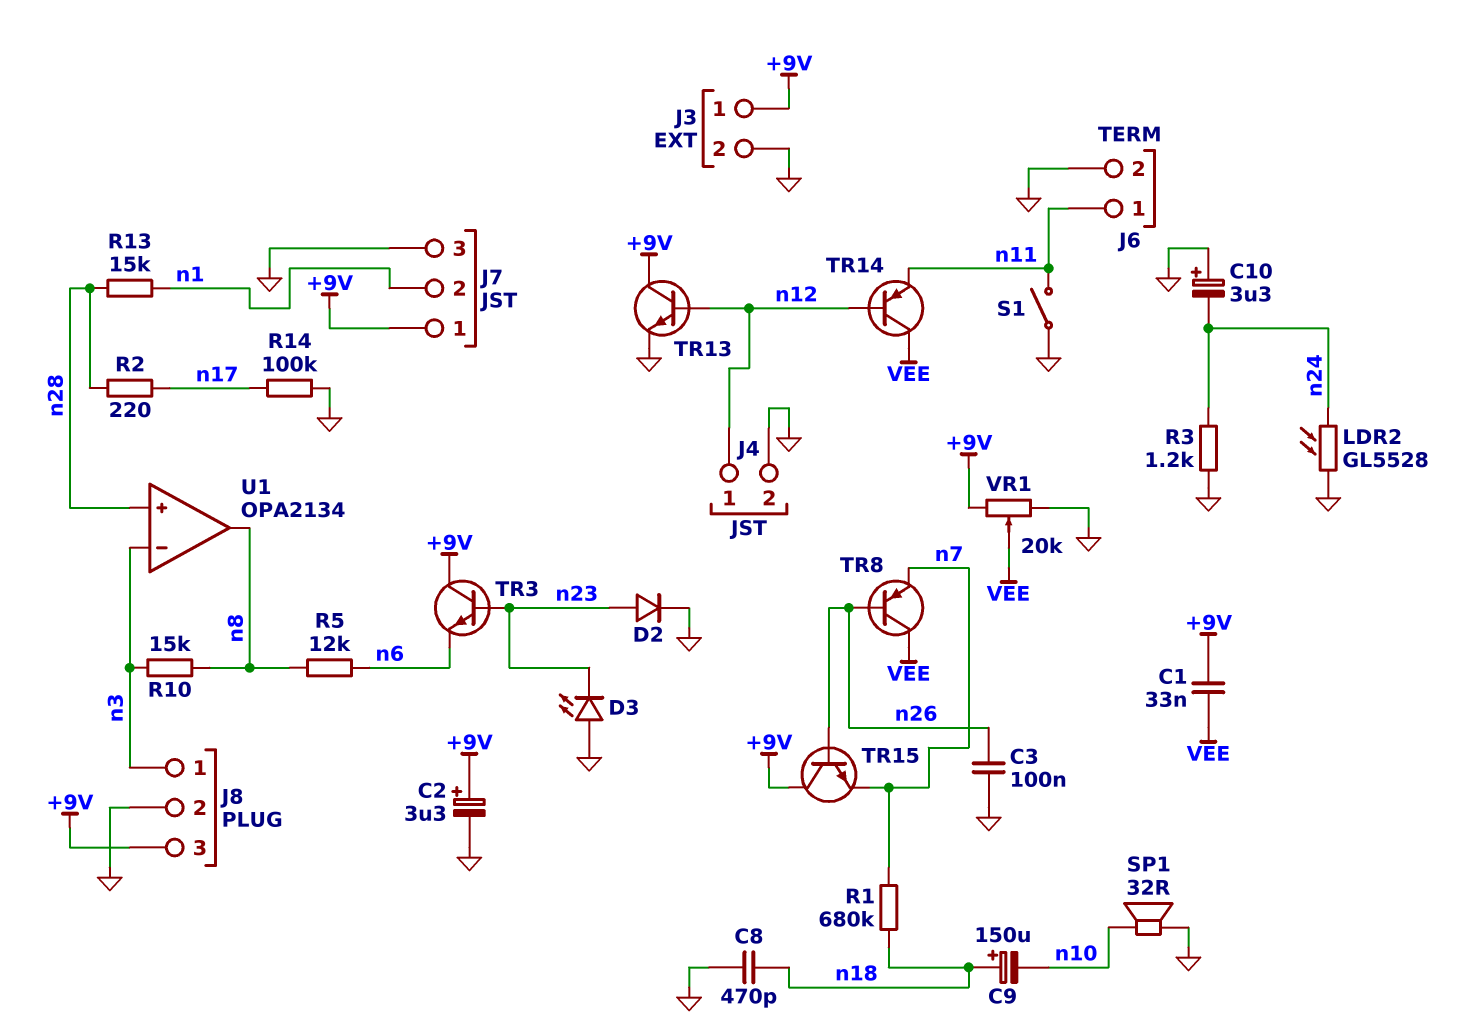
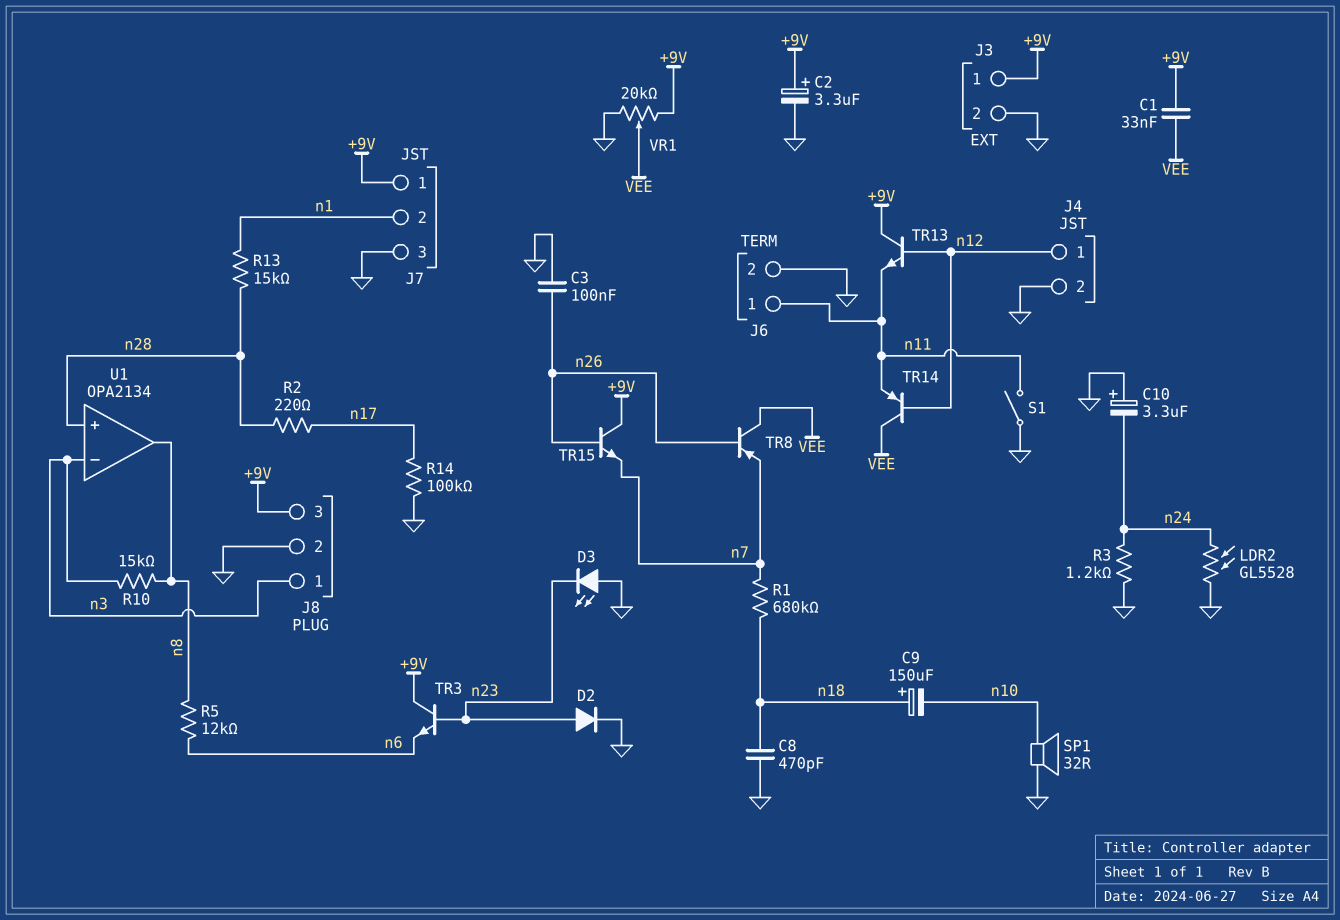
TR13: NPN (B n12, C +9V, E GND) -> NPN (B n12, C +9V, E n11)

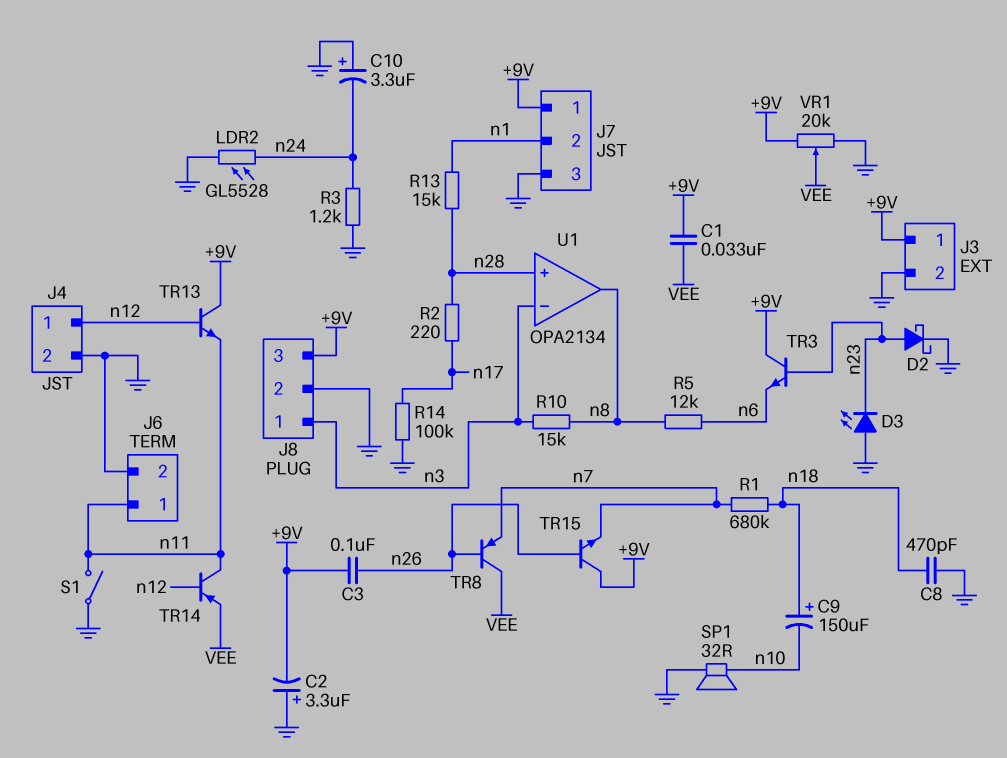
C2: 3.3uF (plus +9V, minus GND) -> 3.3uF (plus GND, minus +9V)
C3: 100nF (GND, n26) -> 100nF (+9V, n26)
D2: diode (A n23, K GND) -> schottky (A n23, K GND)
TR14: PNP (B n12, C VEE, E n11) -> PNP (B n12, C n11, E VEE)

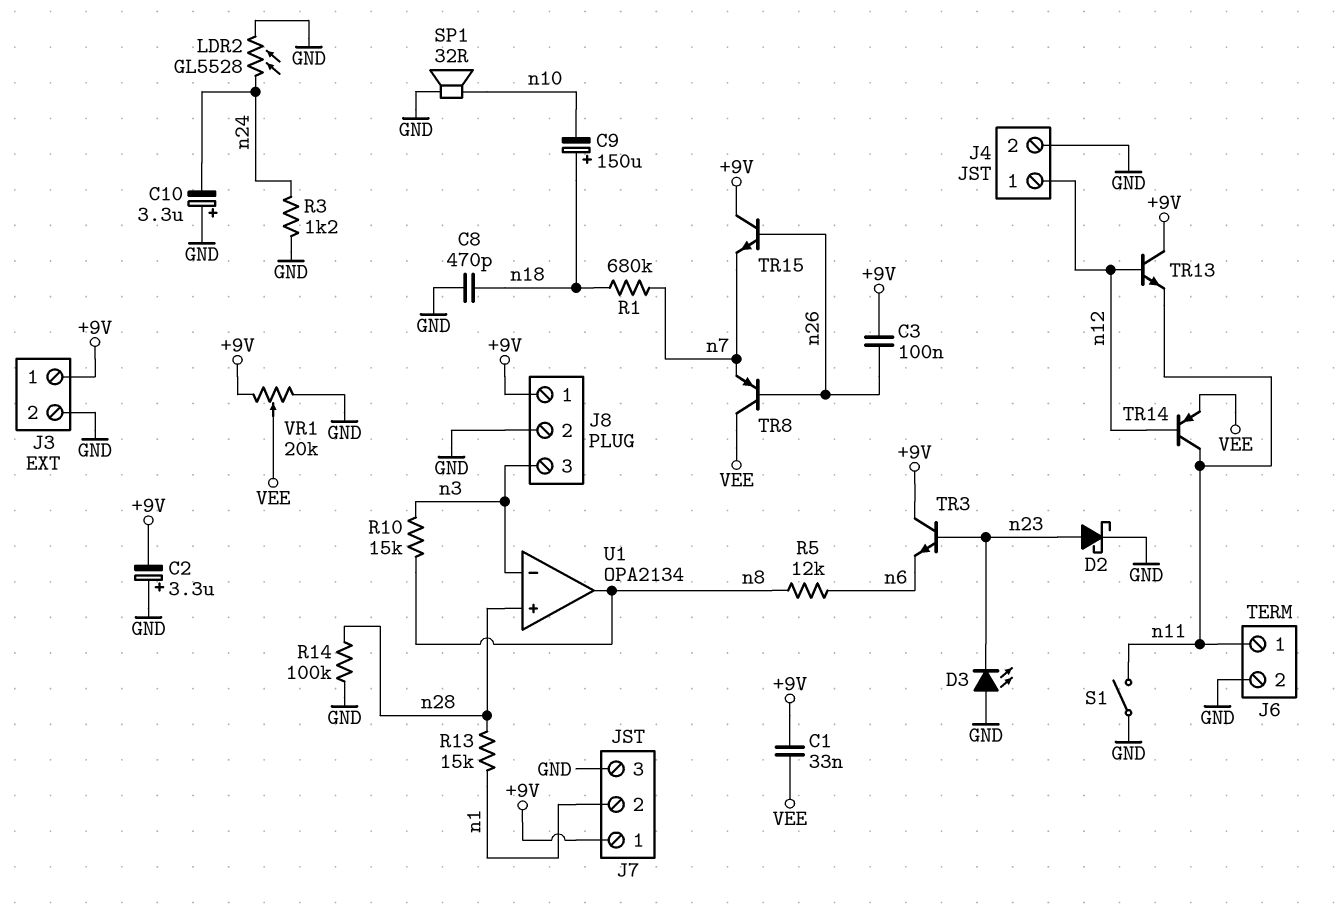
J8 pin 1: n3 -> +9V
J8 pin 3: +9V -> n3
R2: 220 (n17, n28) -> none
R14: 100k (GND, n17) -> 100k (GND, n28)

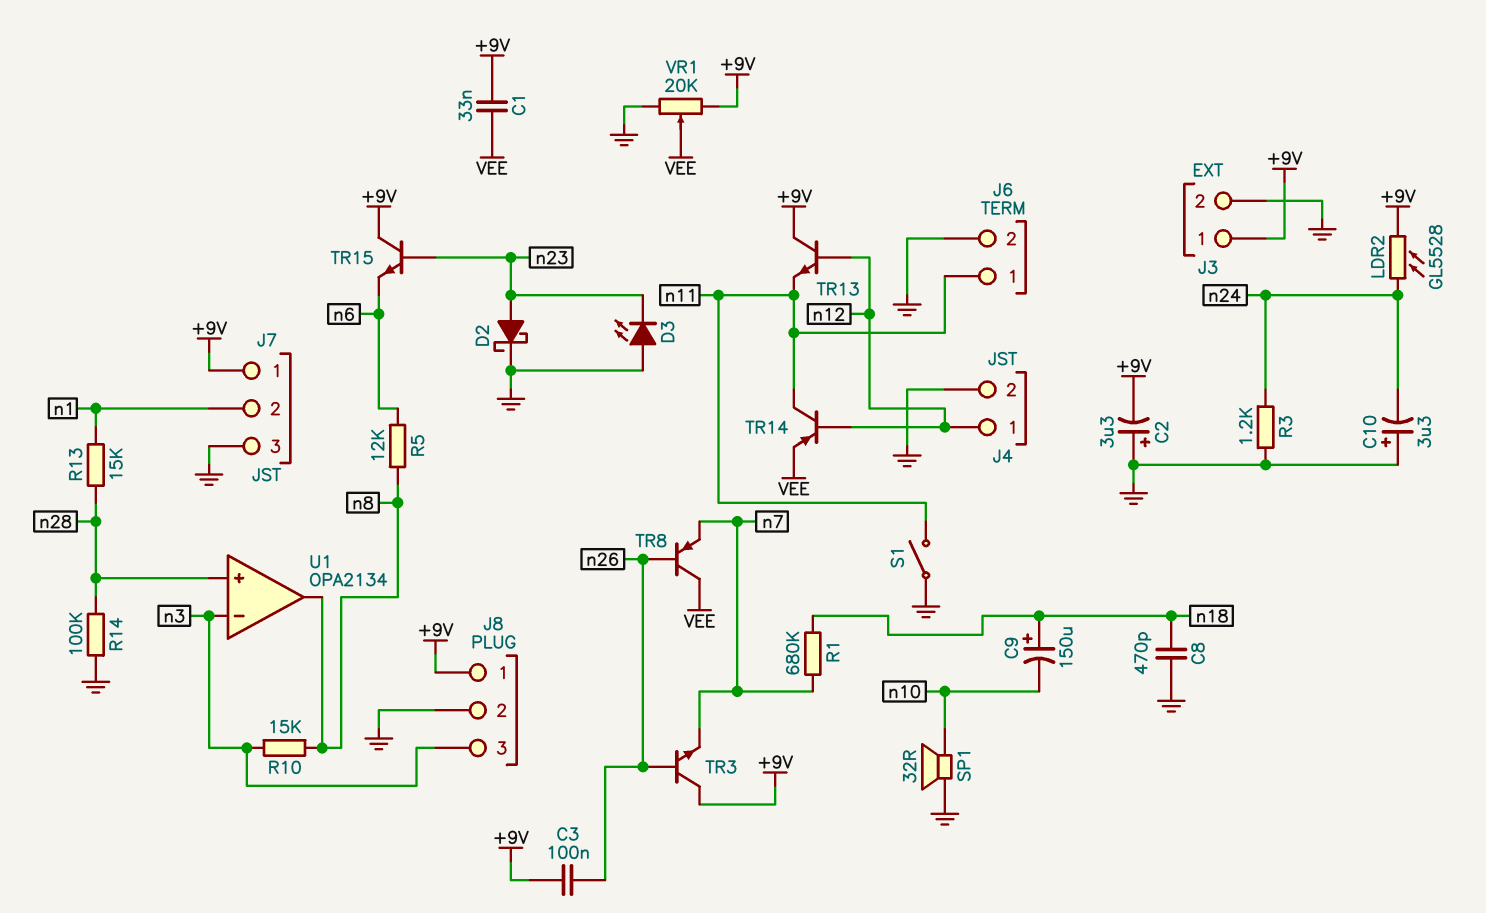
LDR2: GL5528 (GND, n24) -> GL5528 (+9V, n24)
TR3: NPN (B n23, C +9V, E n6) -> NPN (B n26, C +9V, E n7)
TR15: NPN (B n26, C +9V, E n7) -> NPN (B n23, C +9V, E n6)

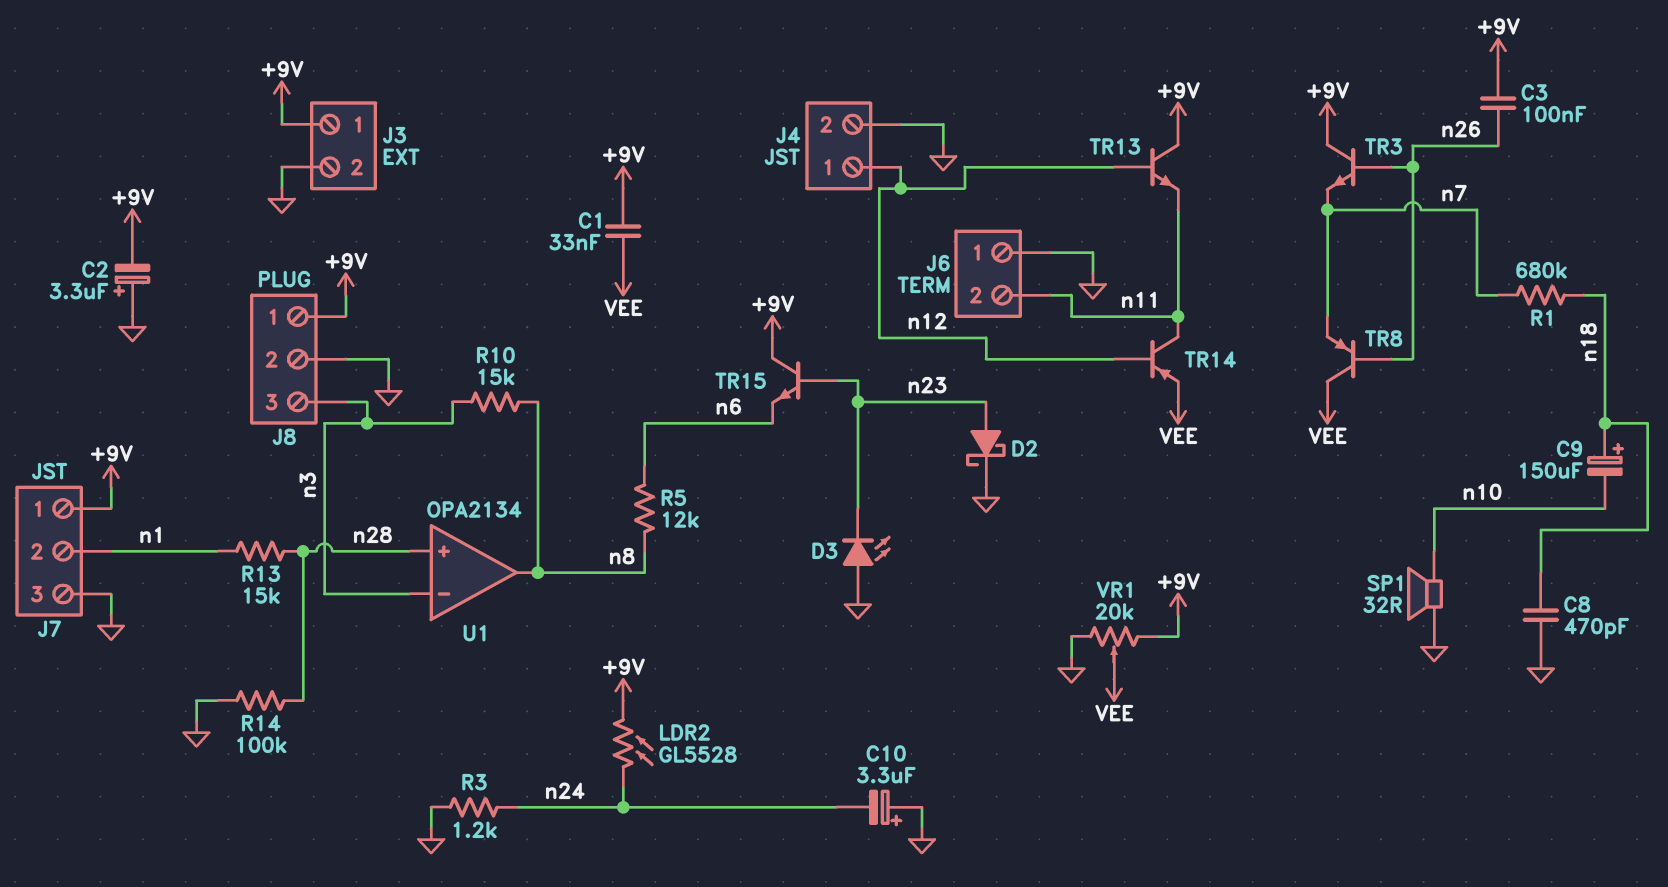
J6 pin 1: n11 -> GND
J6 pin 2: GND -> n11
S1: switch (GND, n11) -> none

